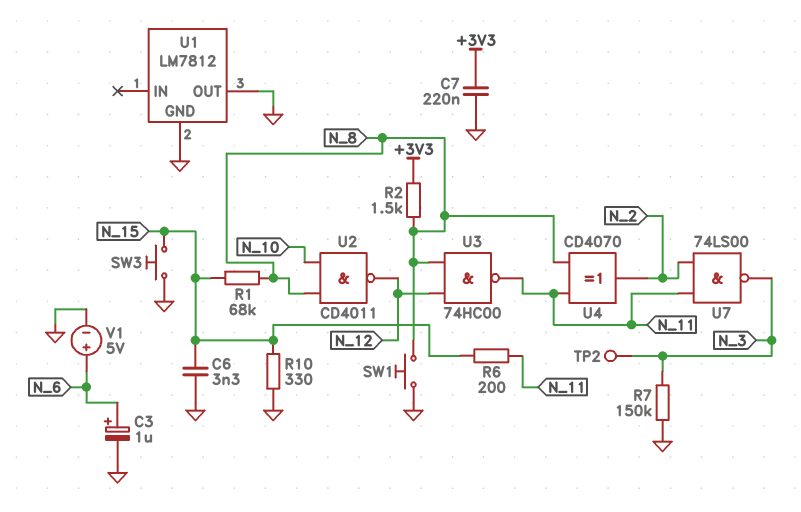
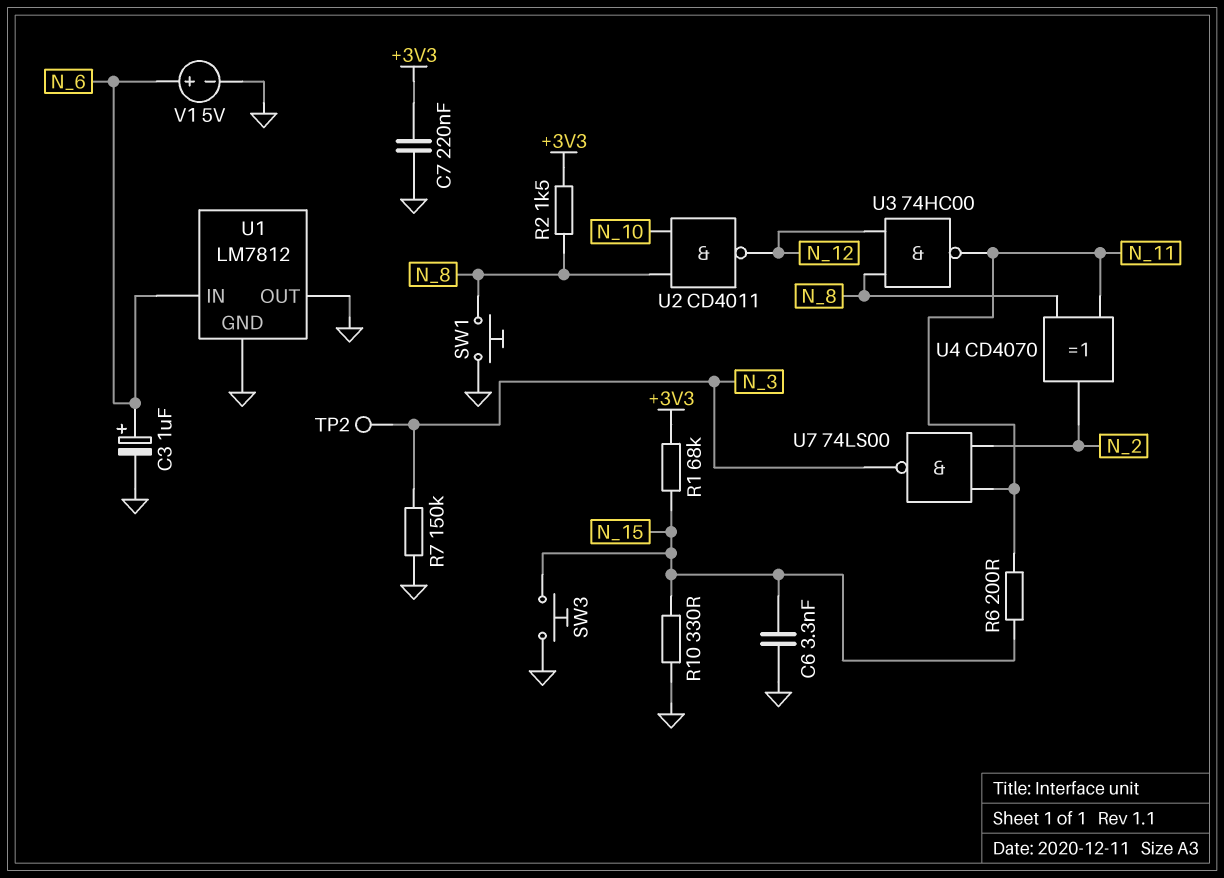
R1: 68k (N_8, N_15) -> 68k (+3V3, N_15)
U1 pin IN: none -> N_6

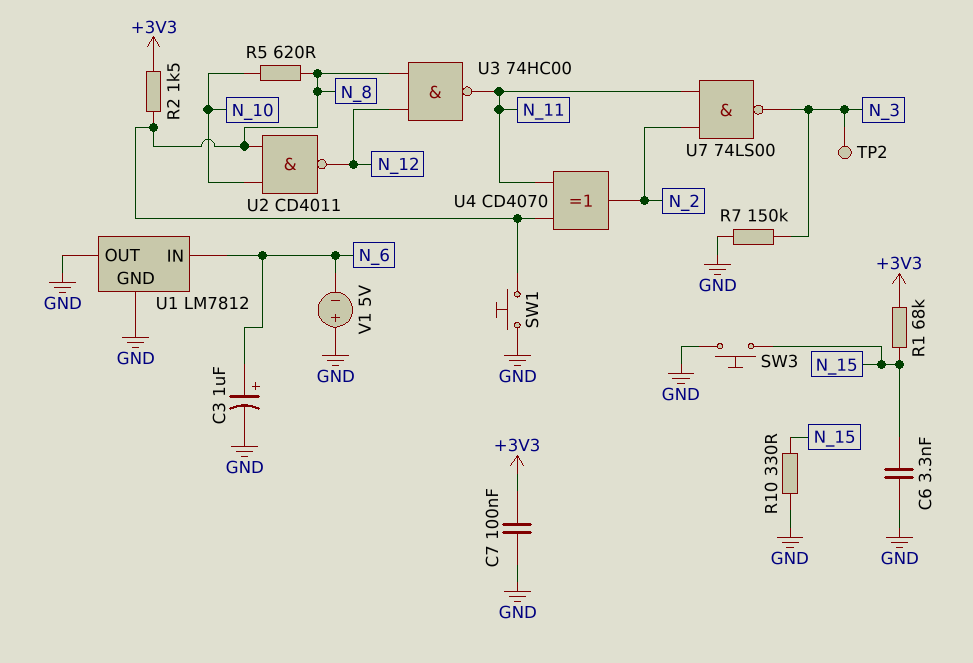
C7: 220nF (+3V3, GND) -> 100nF (+3V3, GND)
R5: none -> 620 (N_8, N_10)
R6: 200 (N_11, N_15) -> none
V1: 5V (plus N_6, minus GND) -> 5V (plus GND, minus N_6)

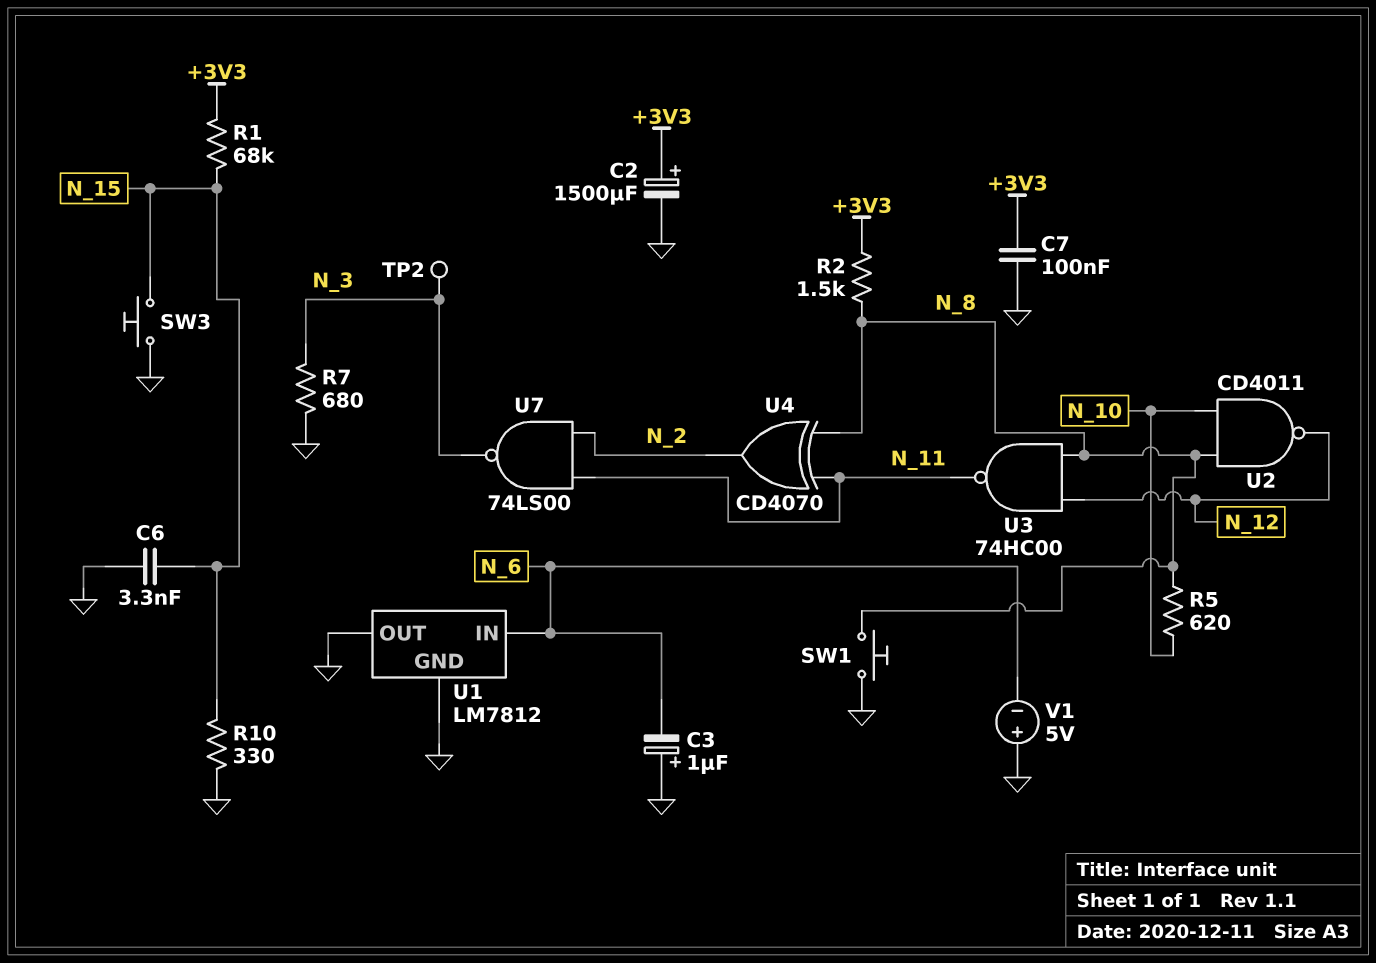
C2: none -> 1500uF (plus +3V3, minus GND)
C3: 1uF (plus N_6, minus GND) -> 1uF (plus GND, minus N_6)
R7: 150k (GND, N_3) -> 680 (GND, N_3)

